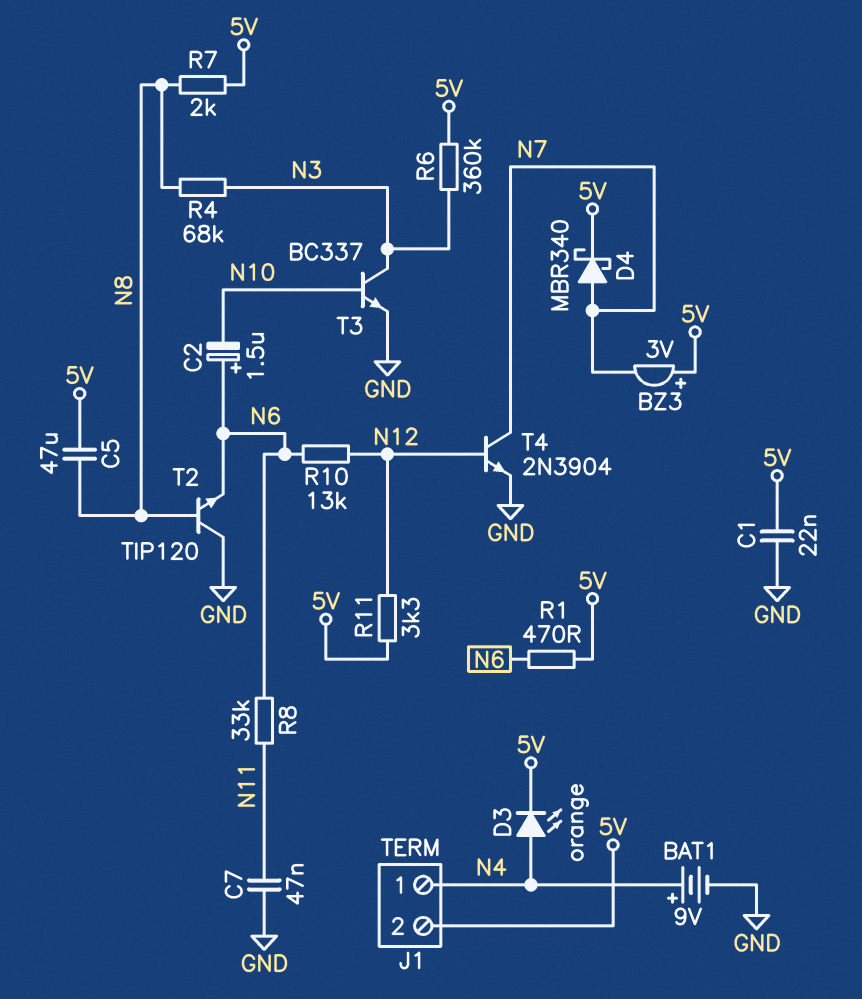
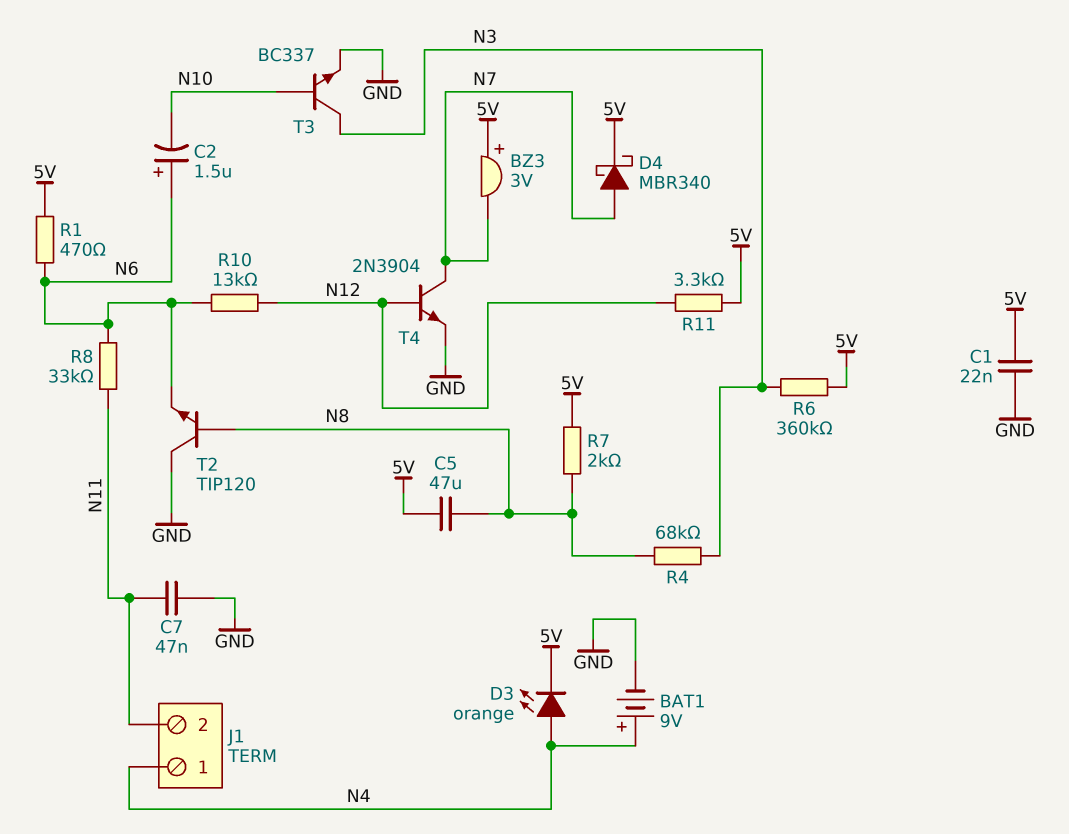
J1 pin 2: 5V -> N11

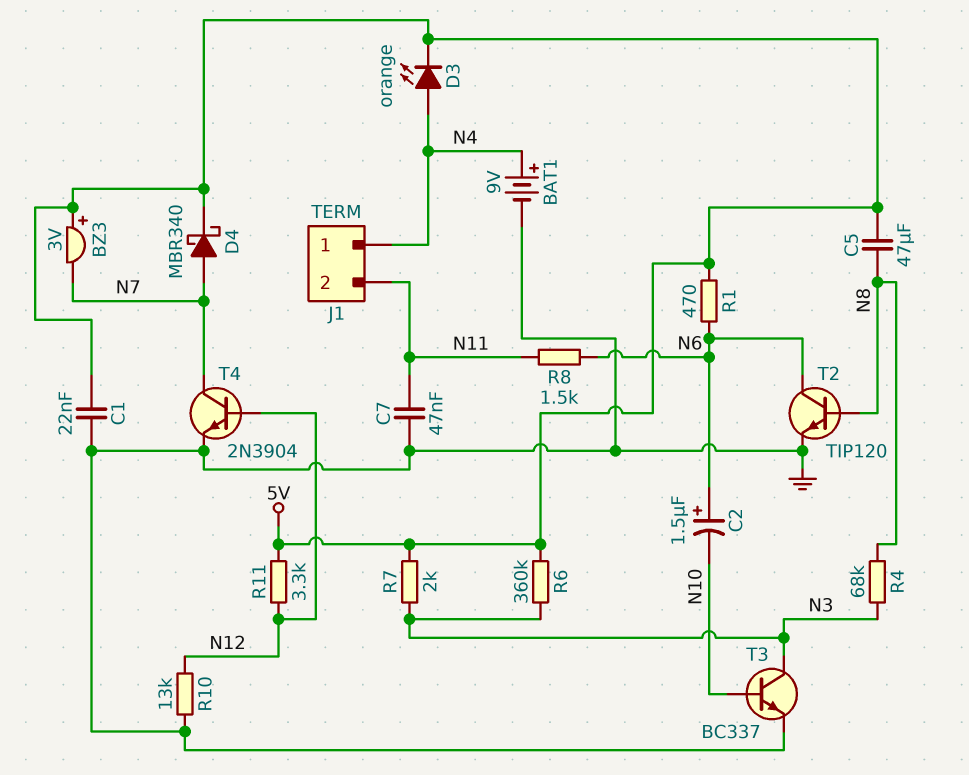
R7: 2k (5V, N8) -> 2k (5V, N3)
R8: 33k (N6, N11) -> 1.5k (N6, N11)
R10: 13k (N6, N12) -> 13k (GND, N12)
T2: NPN TIP120 (B N8, C GND, E N6) -> NPN TIP120 (B N8, C N6, E GND)

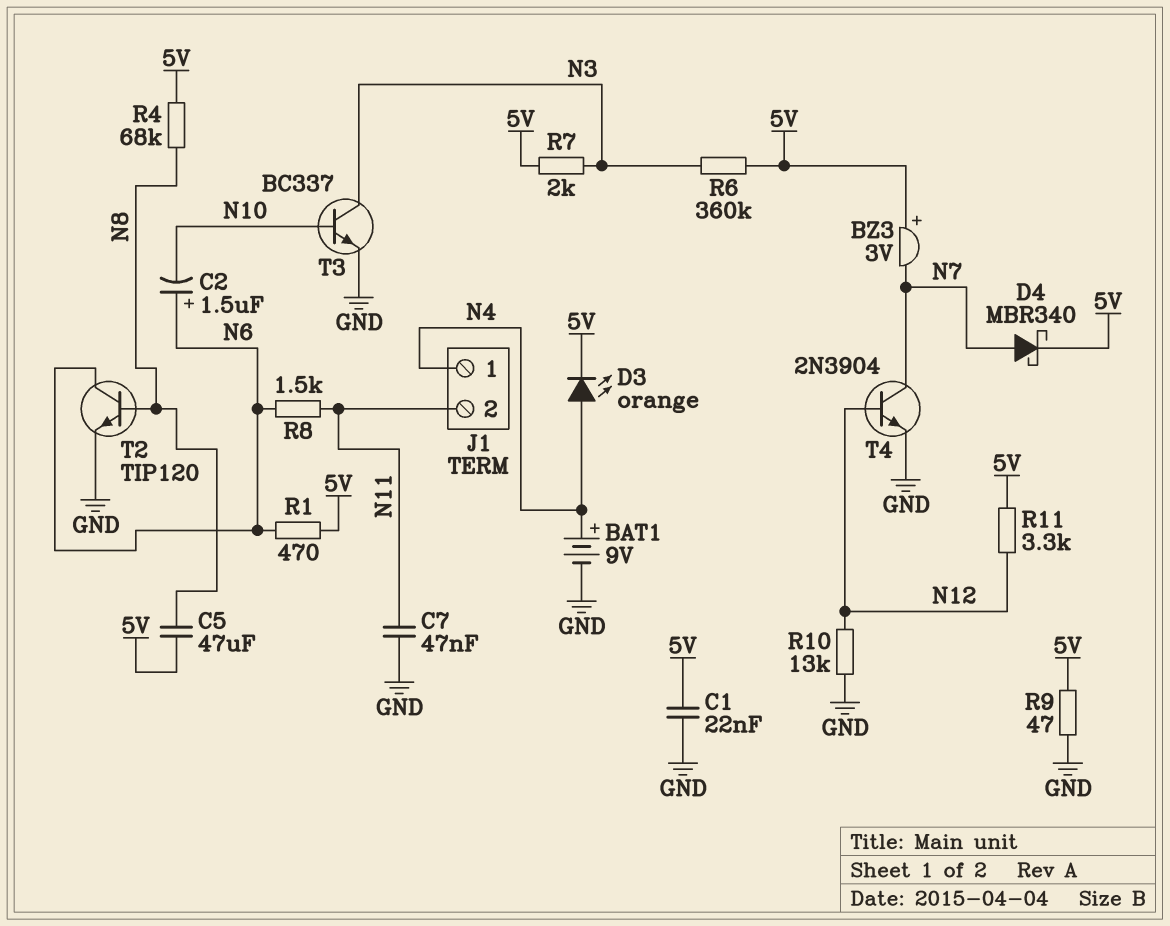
R4: 68k (N3, N8) -> 68k (5V, N8)
R9: none -> 47 (5V, GND)

